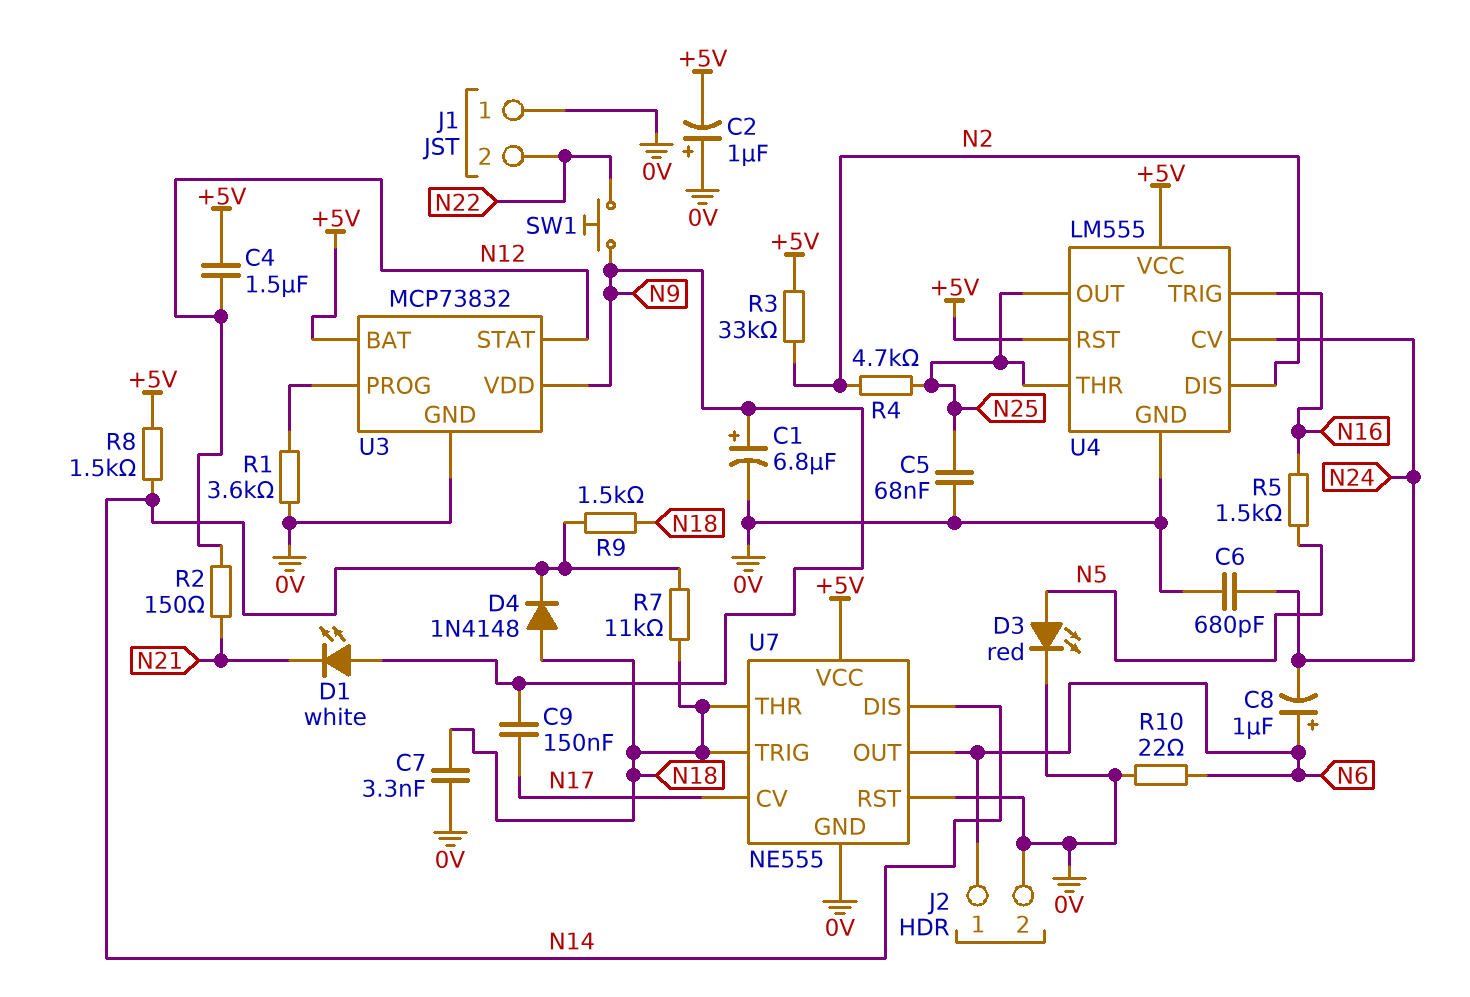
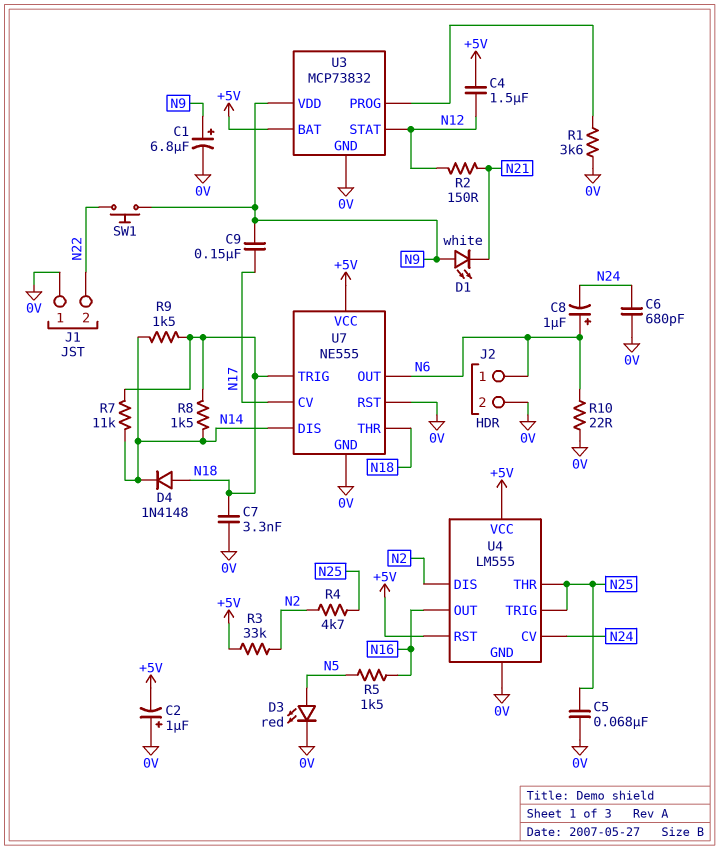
R8: 1.5k (+5V, N14) -> 1.5k (N14, N18)
U4 pin OUT: N25 -> N16
U4 pin TRIG: N16 -> N25

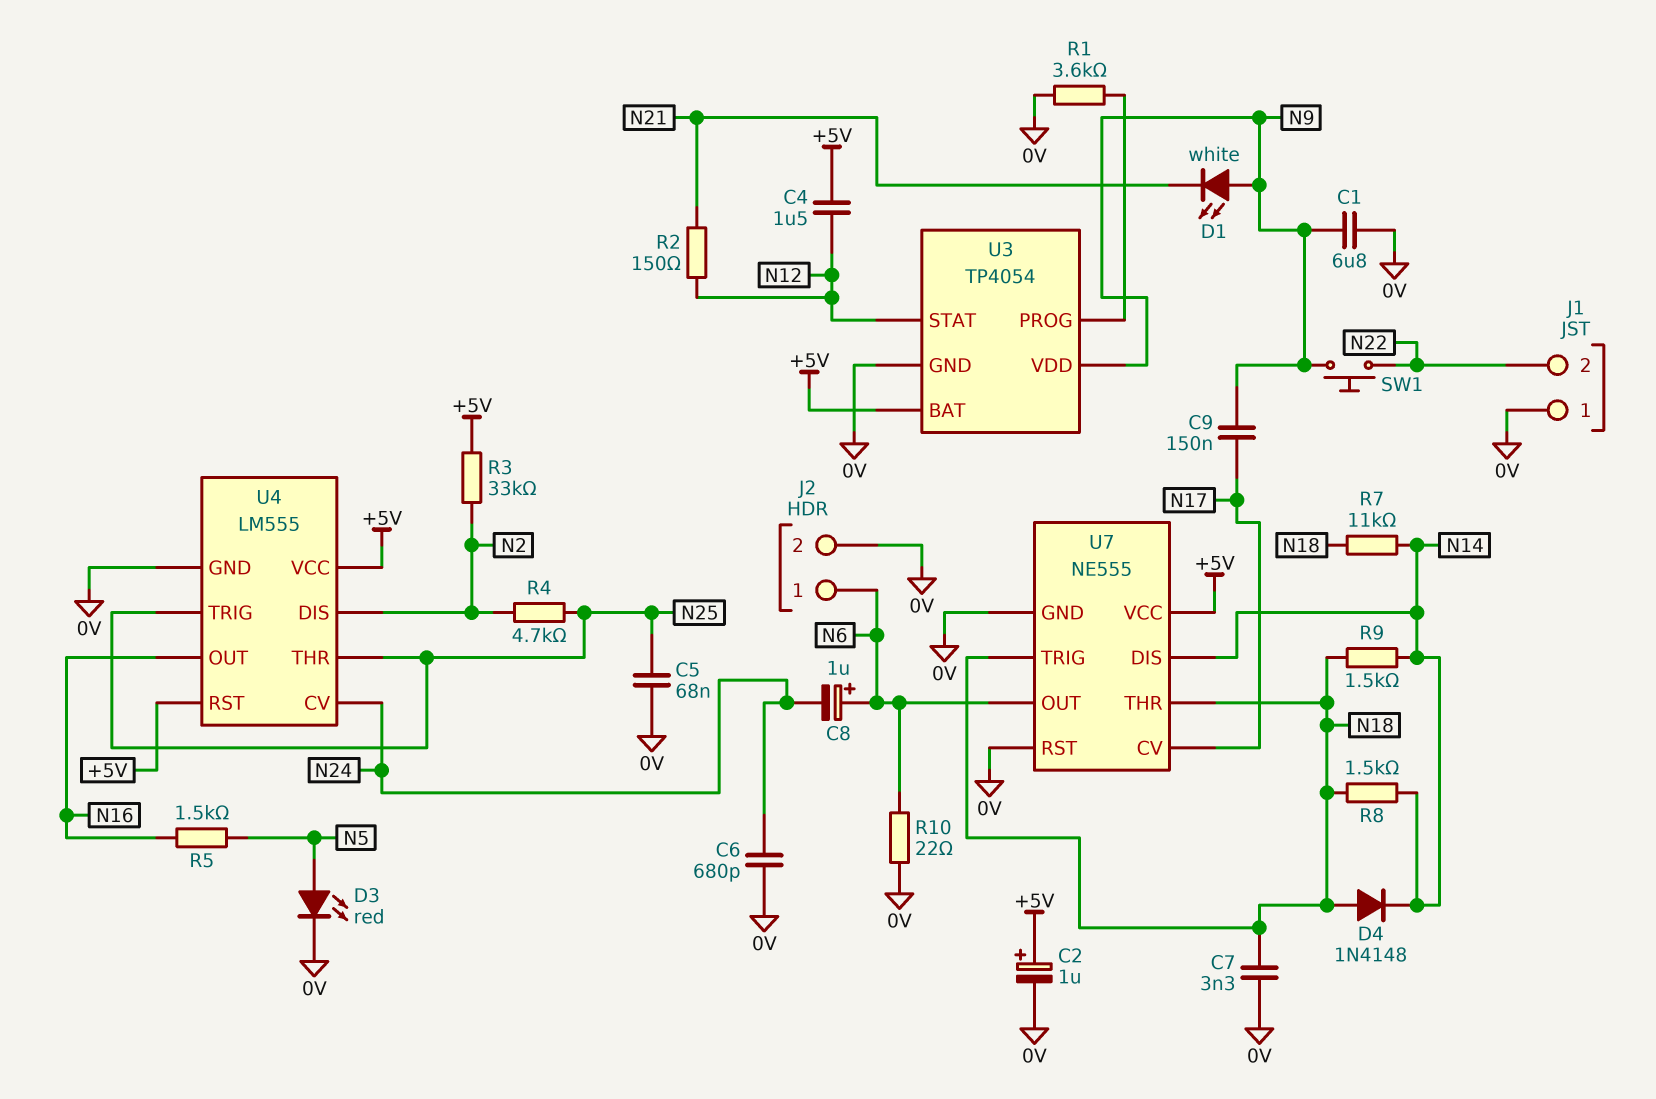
C1: 6.8uF (plus N9, minus 0V) -> 6.8uF (0V, N9)
C2: 1uF (plus 0V, minus +5V) -> 1uF (plus +5V, minus 0V)
U3: MCP73832 -> TP4054

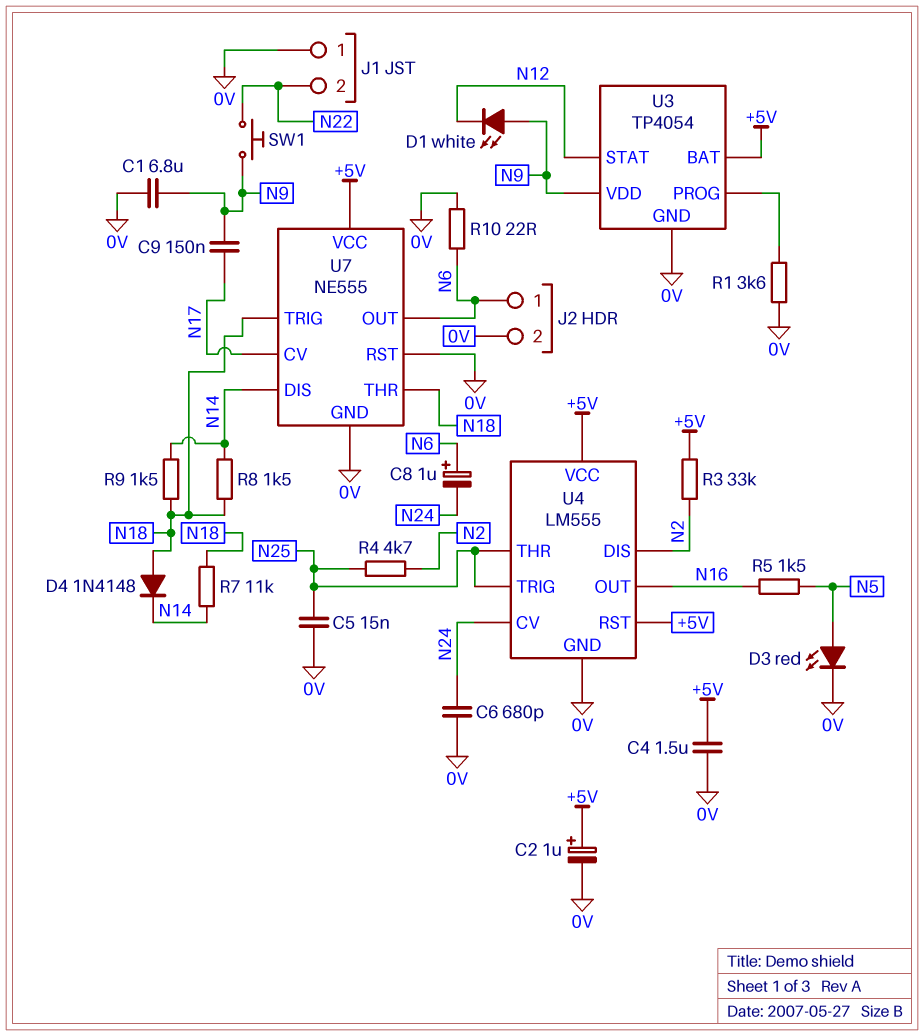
C4: 1.5uF (+5V, N12) -> 1.5uF (+5V, 0V)
C5: 68nF (0V, N25) -> 15nF (0V, N25)
C7: 3.3nF (0V, N18) -> none
D1: LED white (A N9, K N21) -> LED white (A N9, K N12)
R2: 150 (N12, N21) -> none

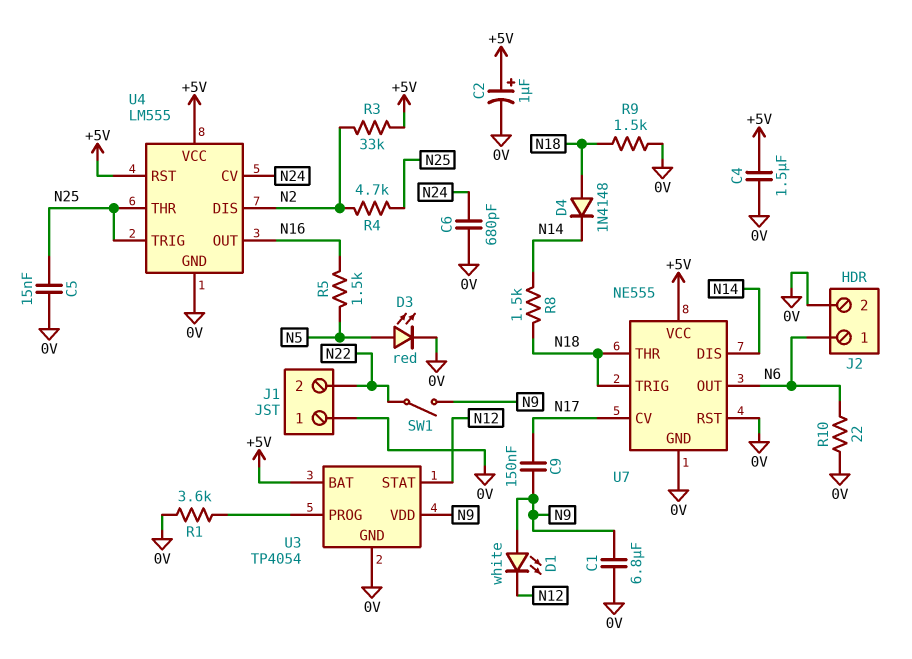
C8: 1uF (plus N6, minus N24) -> none
R7: 11k (N14, N18) -> none
R9: 1.5k (N14, N18) -> 1.5k (0V, N18)
SW1: button (N9, N22) -> switch (N9, N22)

